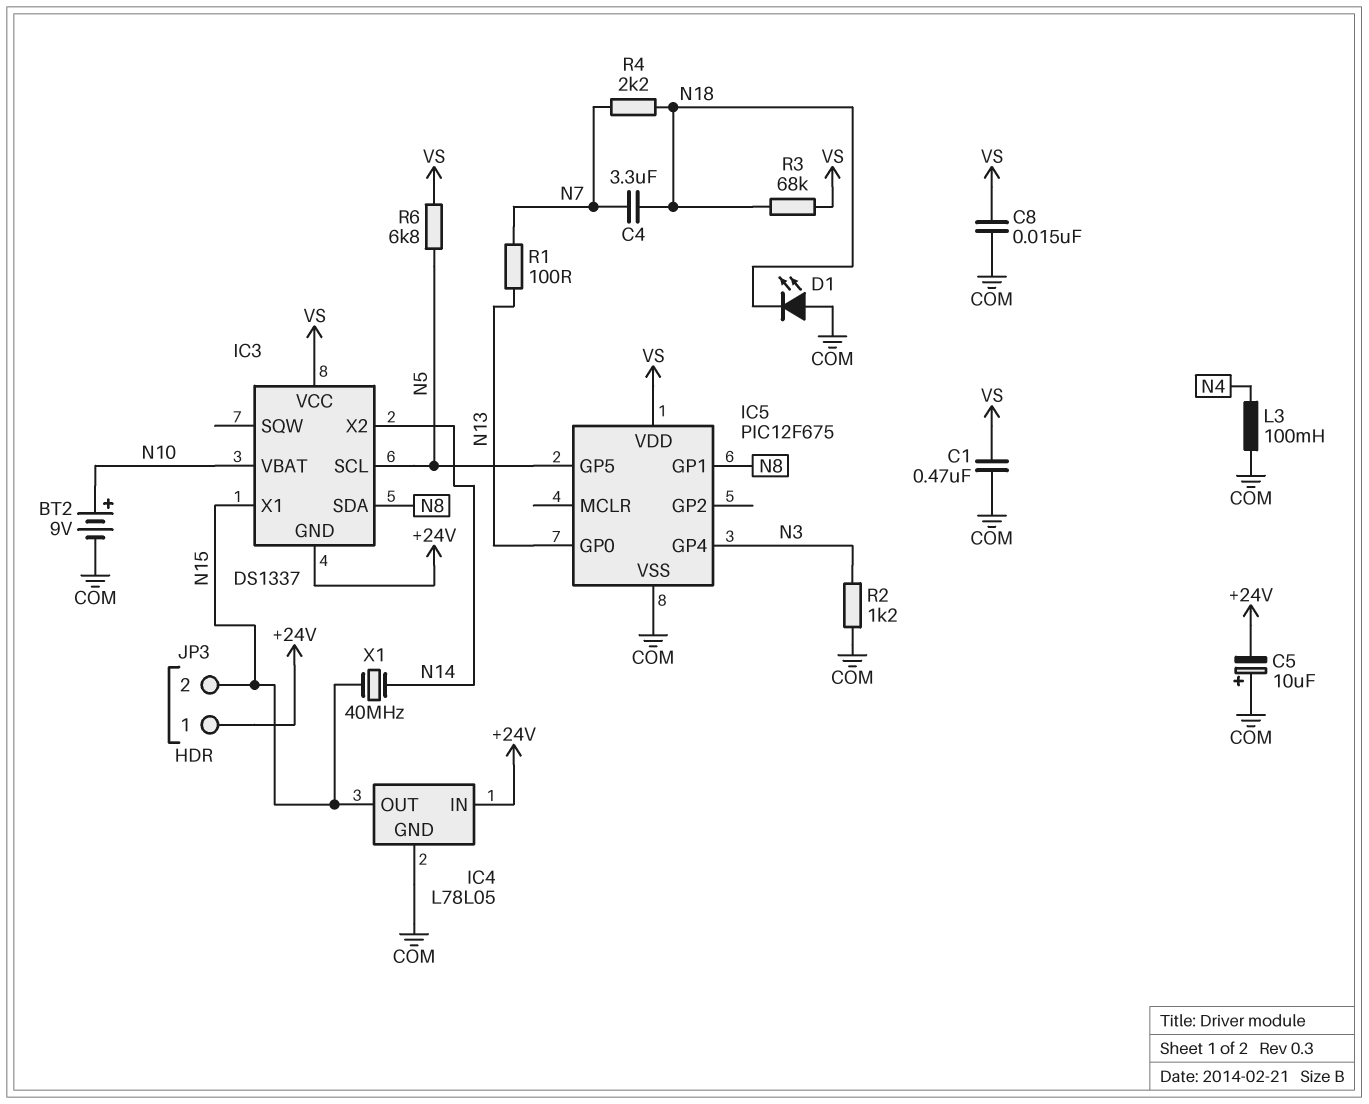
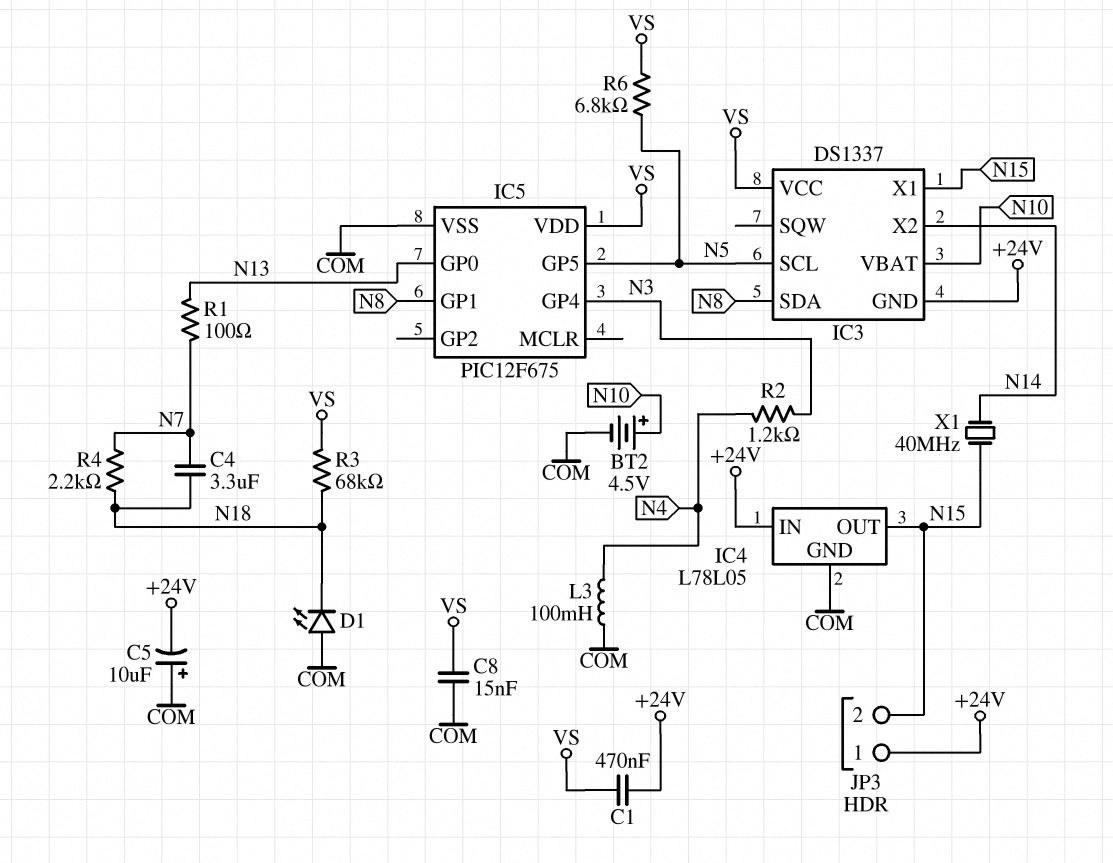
BT2: 9V (plus N10, minus COM) -> 4.5V (plus N10, minus COM)
C1: 470nF (COM, VS) -> 470nF (+24V, VS)
R2: 1.2k (COM, N3) -> 1.2k (N3, N4)

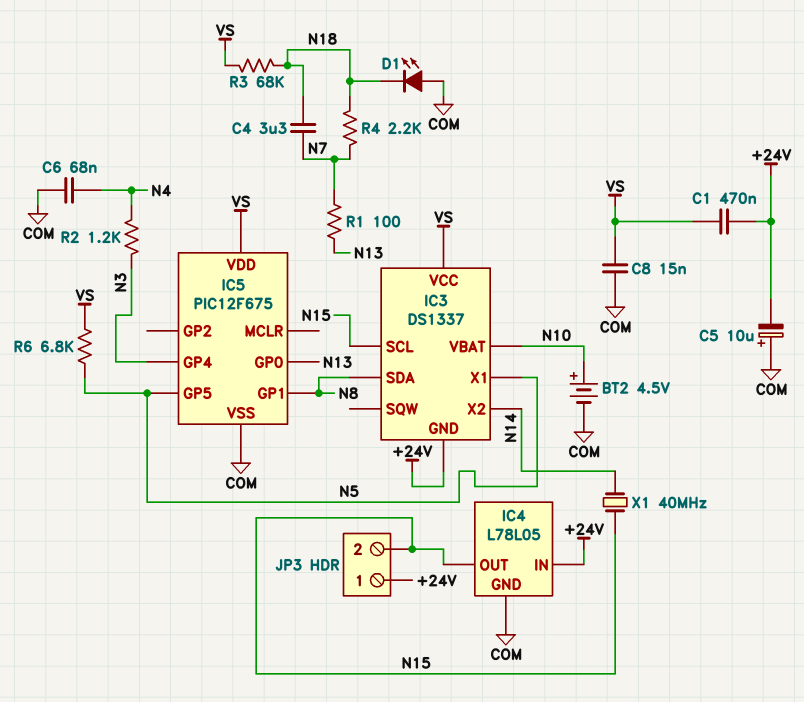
C6: none -> 68nF (COM, N4)
IC3 pin SCL: N5 -> N15
IC3 pin X1: N15 -> N5
L3: 100mH (COM, N4) -> none

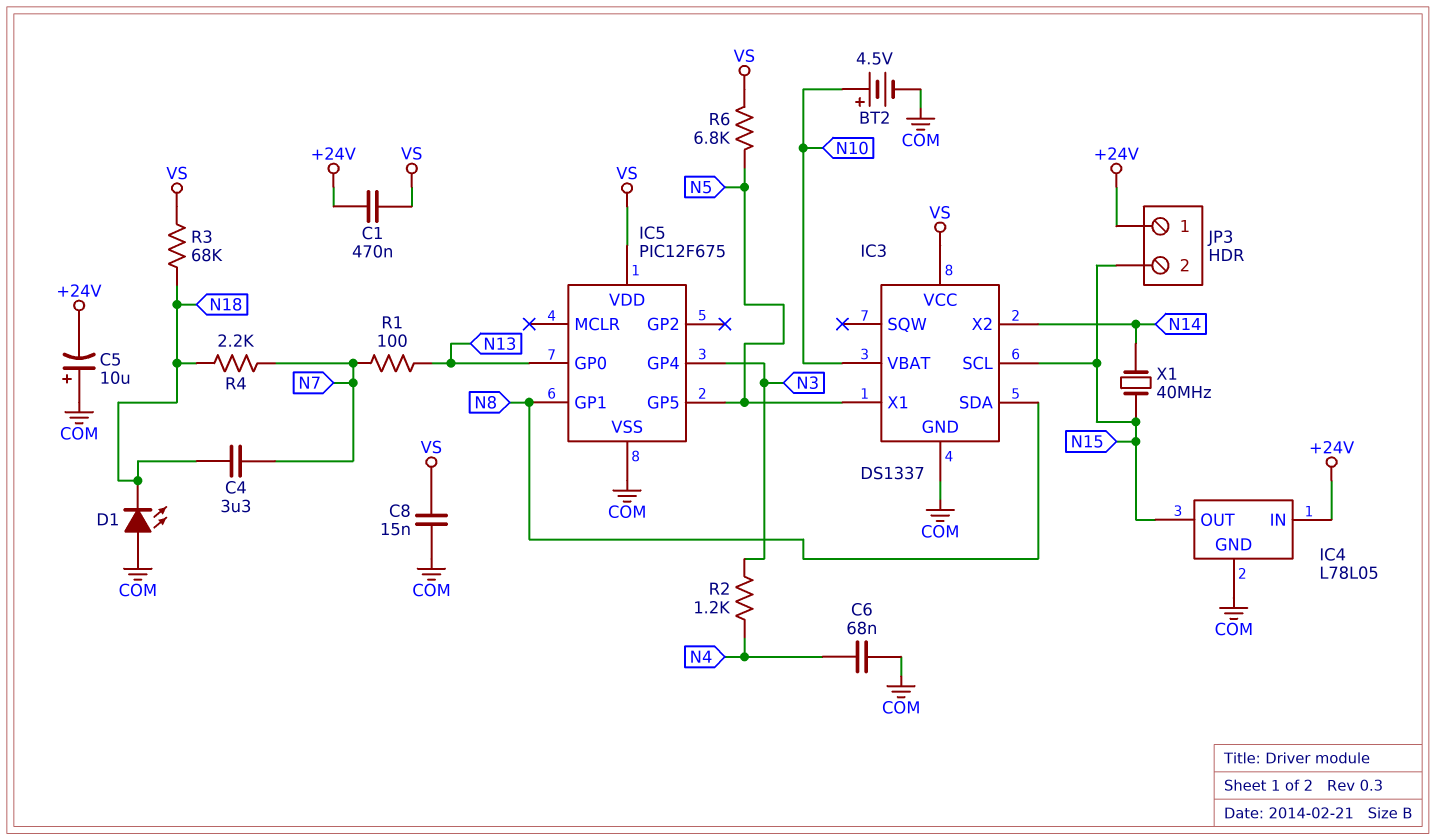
IC3 pin GND: +24V -> COM

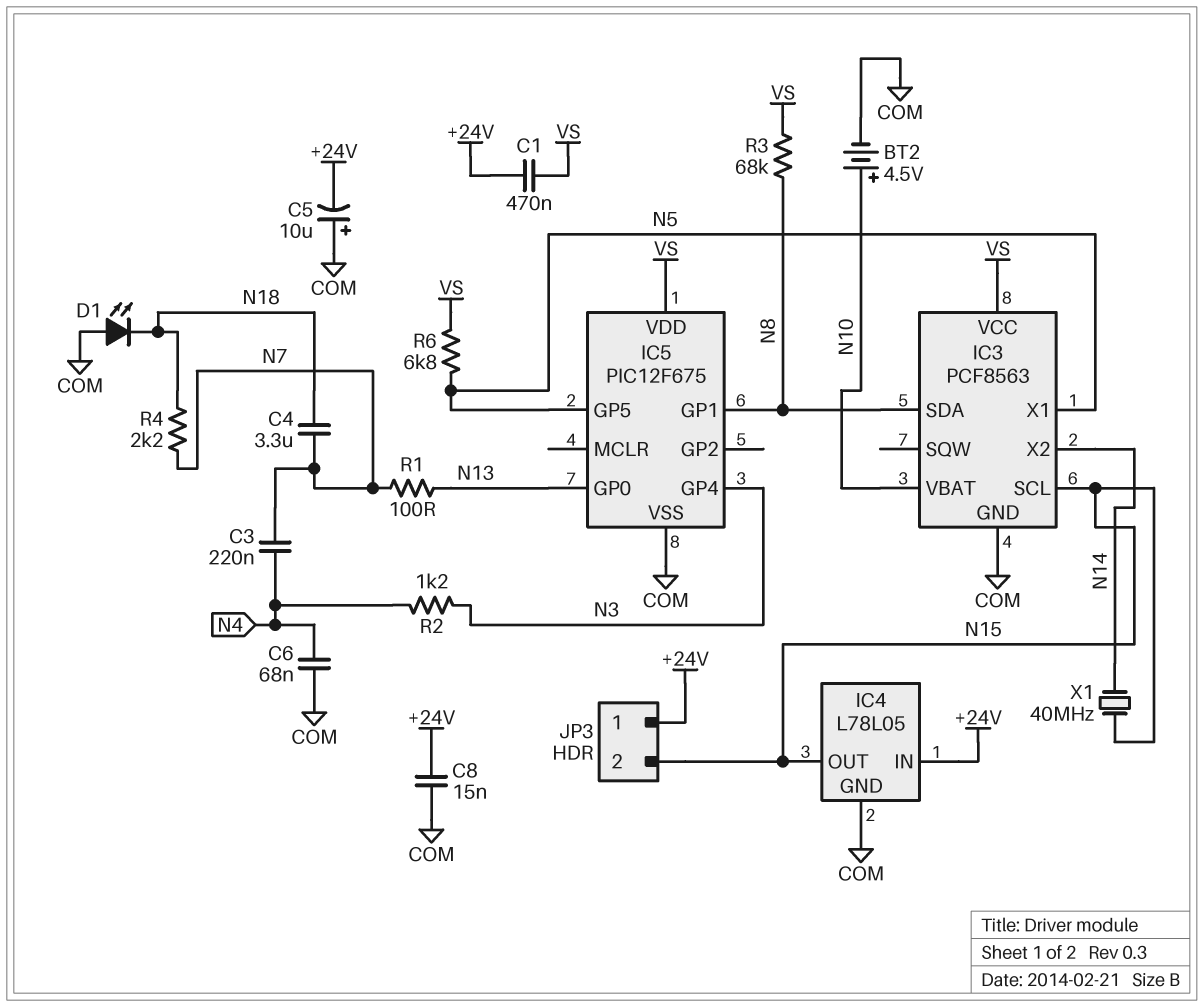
C3: none -> 220nF (N4, N7)
C8: 15nF (COM, VS) -> 15nF (+24V, COM)
IC3: DS1337 -> PCF8563
R3: 68k (N18, VS) -> 68k (N8, VS)

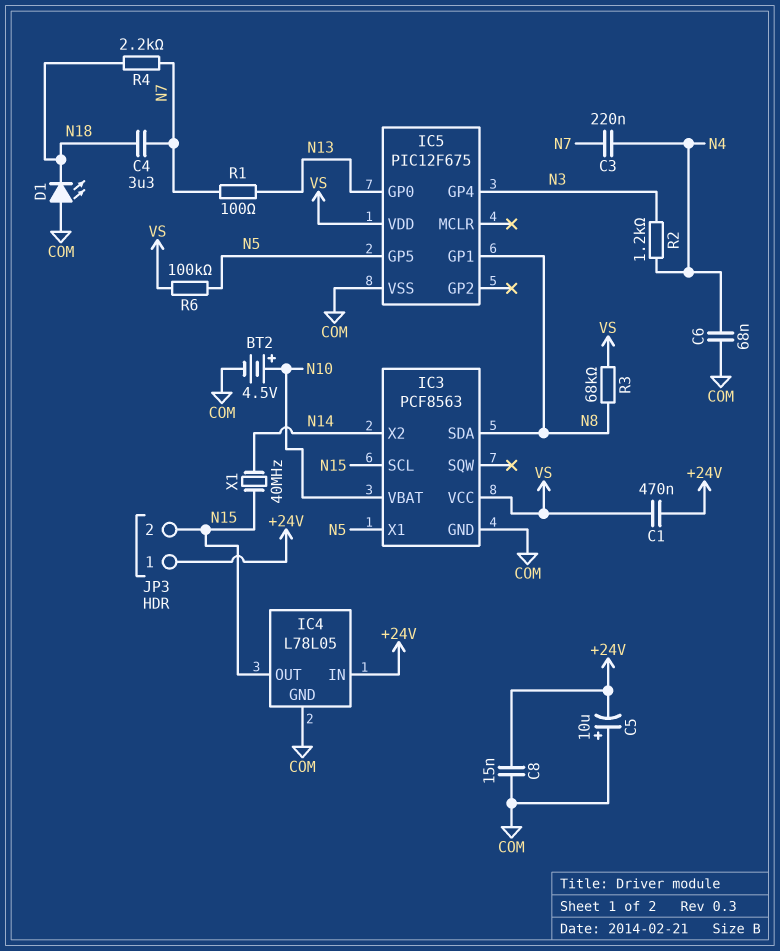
R6: 6.8k (N5, VS) -> 100k (N5, VS)

